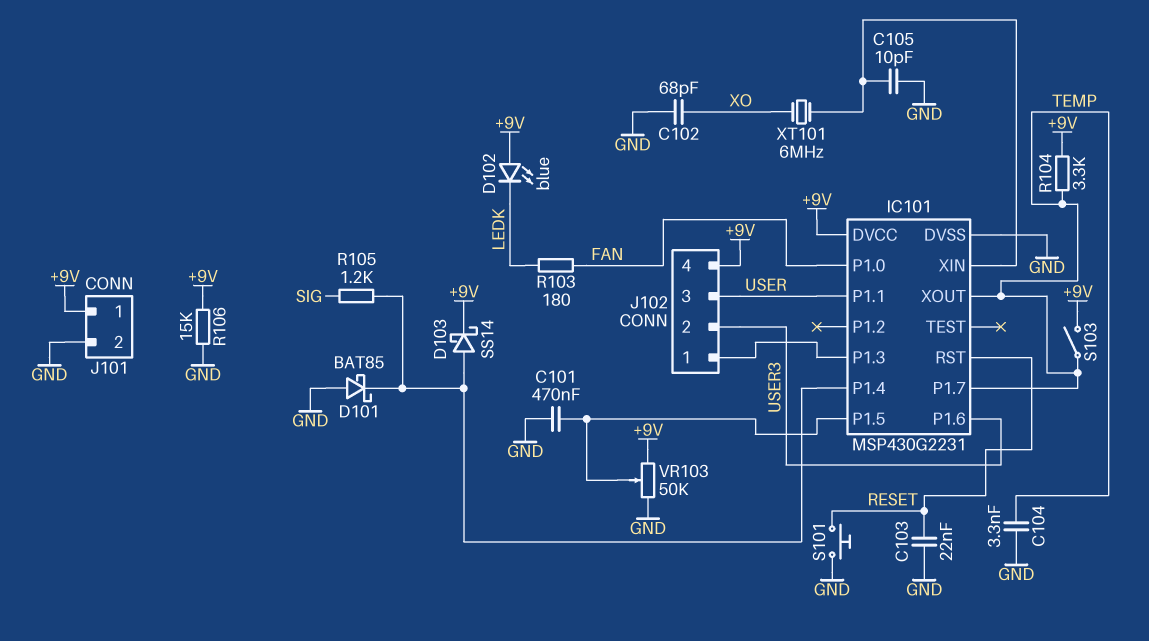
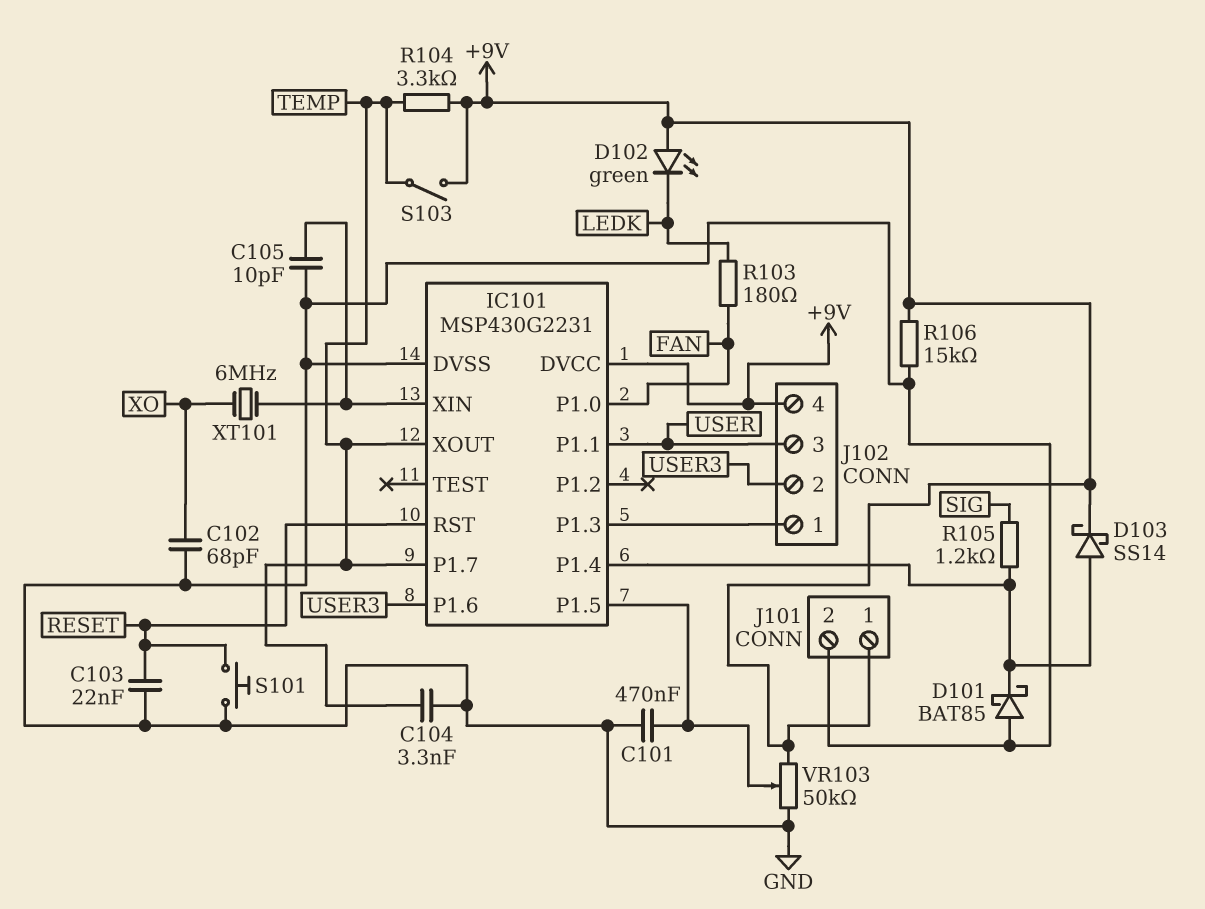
D102: LED blue (A +9V, K LEDK) -> LED green (A +9V, K LEDK)

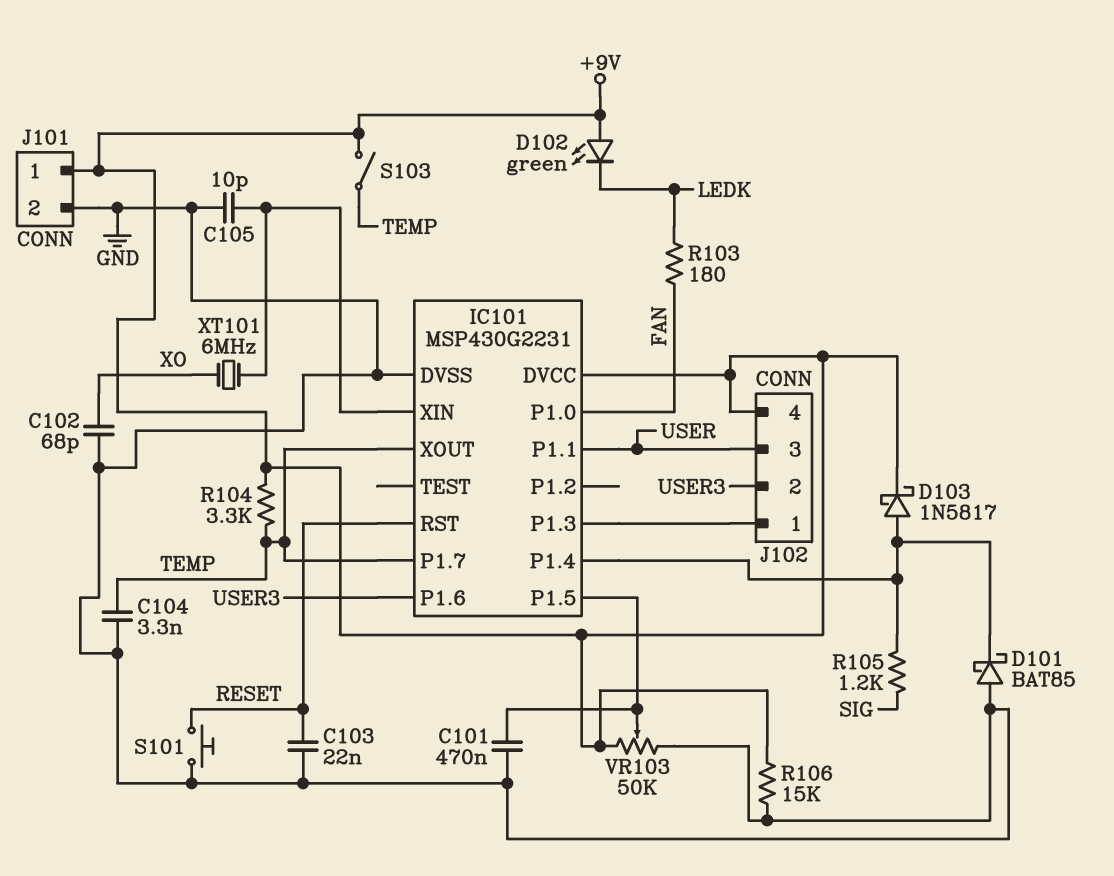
D103: schottky SS14 (A IC101/P1.4, K +9V) -> schottky 1N5817 (A IC101/P1.4, K +9V)

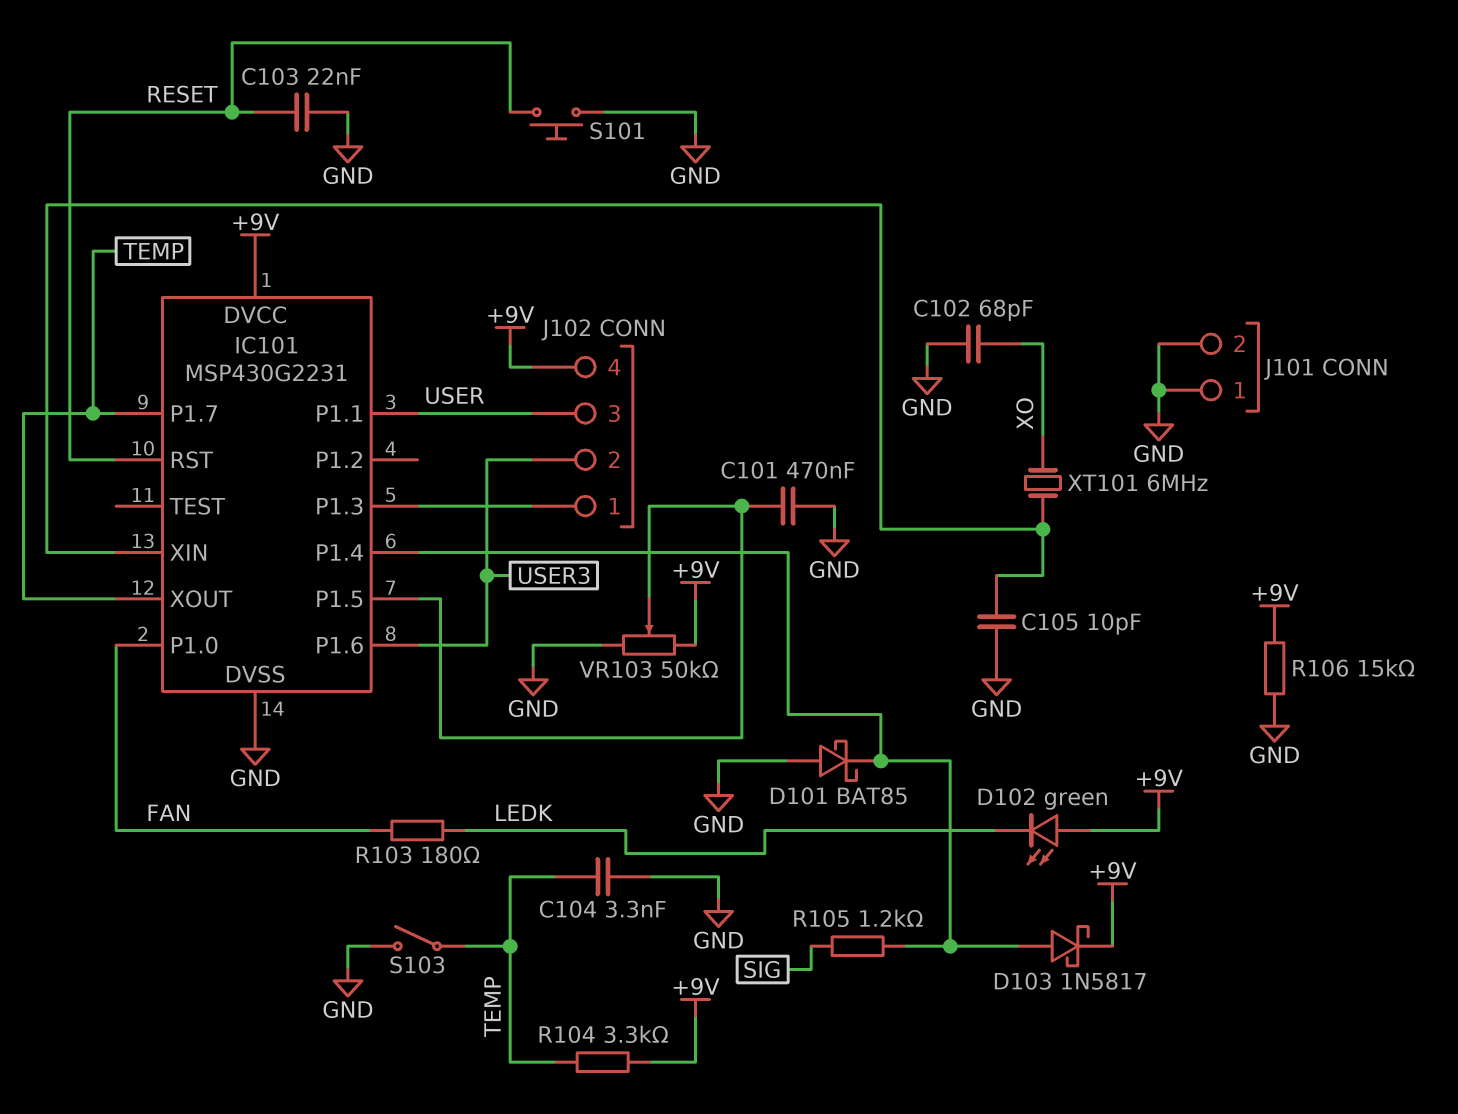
J101 pin 1: +9V -> GND
S103: switch (+9V, TEMP) -> switch (GND, TEMP)

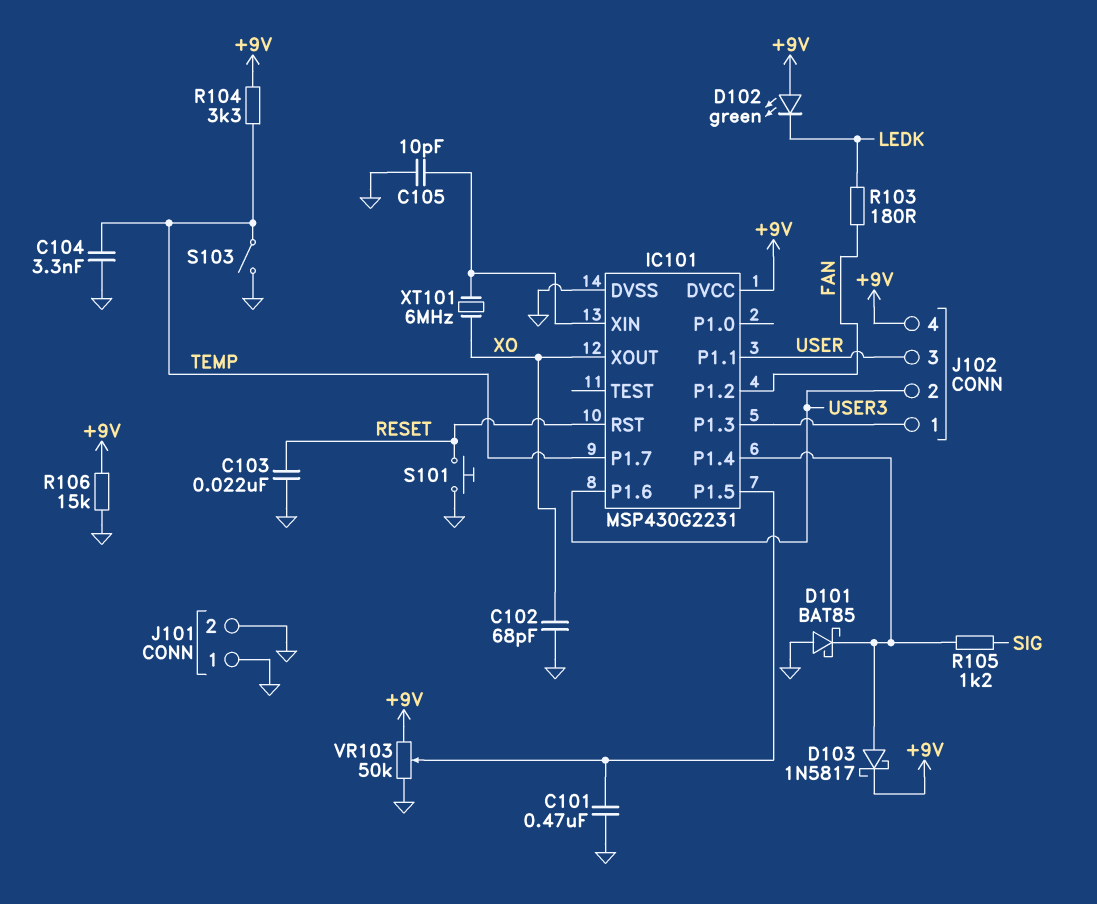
IC101 pin P1.0: FAN -> none
IC101 pin P1.2: none -> FAN
IC101 pin XOUT: TEMP -> XO

